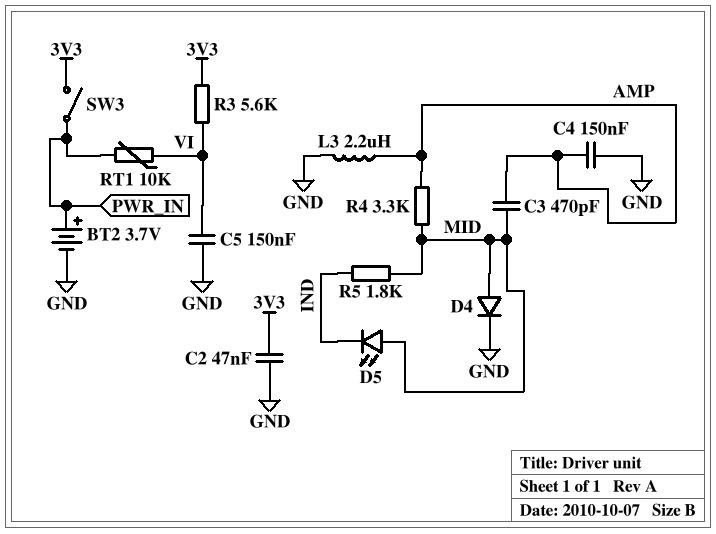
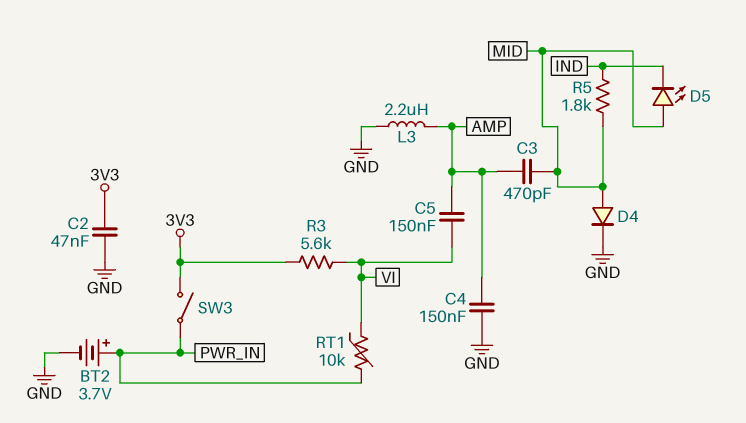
C5: 150nF (GND, VI) -> 150nF (AMP, VI)
R4: 3.3k (AMP, MID) -> none

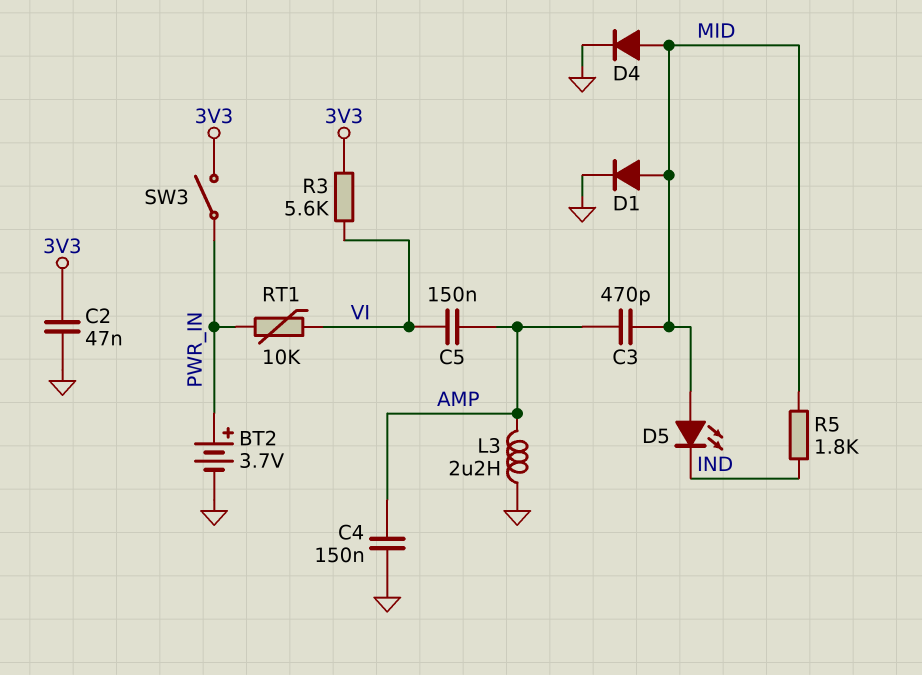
D1: none -> diode (A MID, K GND)

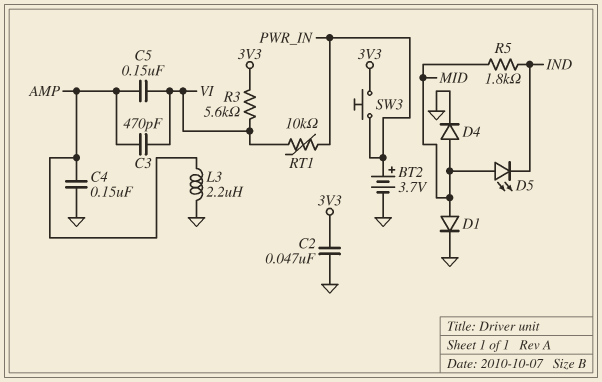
C3: 470pF (AMP, MID) -> 470pF (AMP, VI)
SW3: switch (3V3, PWR_IN) -> button (3V3, PWR_IN)

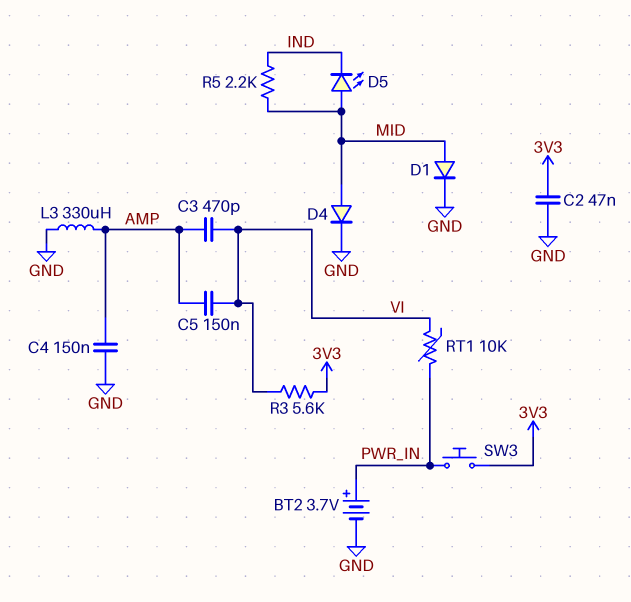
L3: 2.2uH (AMP, GND) -> 330uH (AMP, GND)
R5: 1.8k (IND, MID) -> 2.2k (IND, MID)

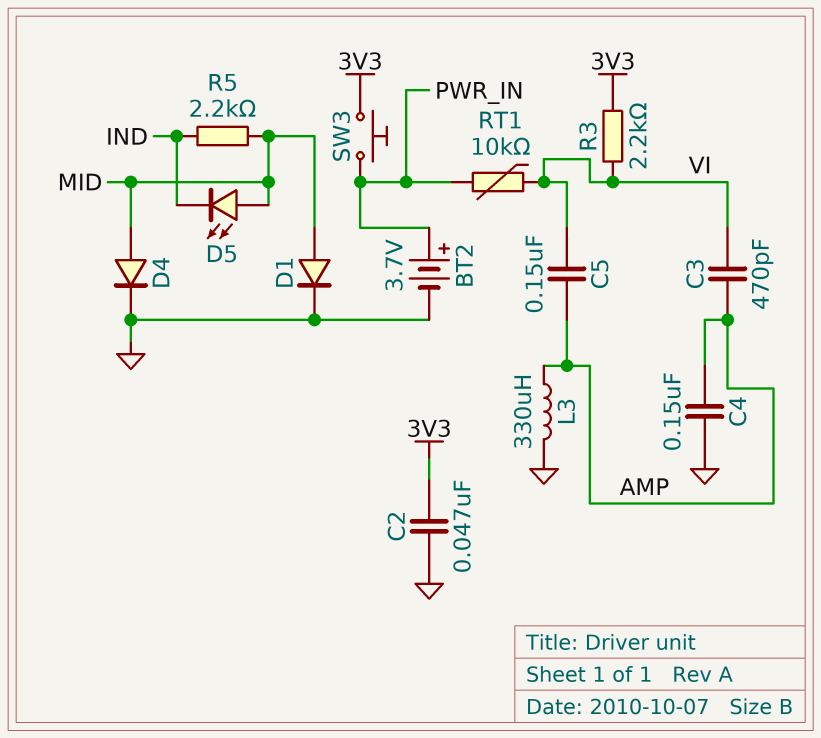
R3: 5.6k (3V3, VI) -> 2.2k (3V3, VI)

